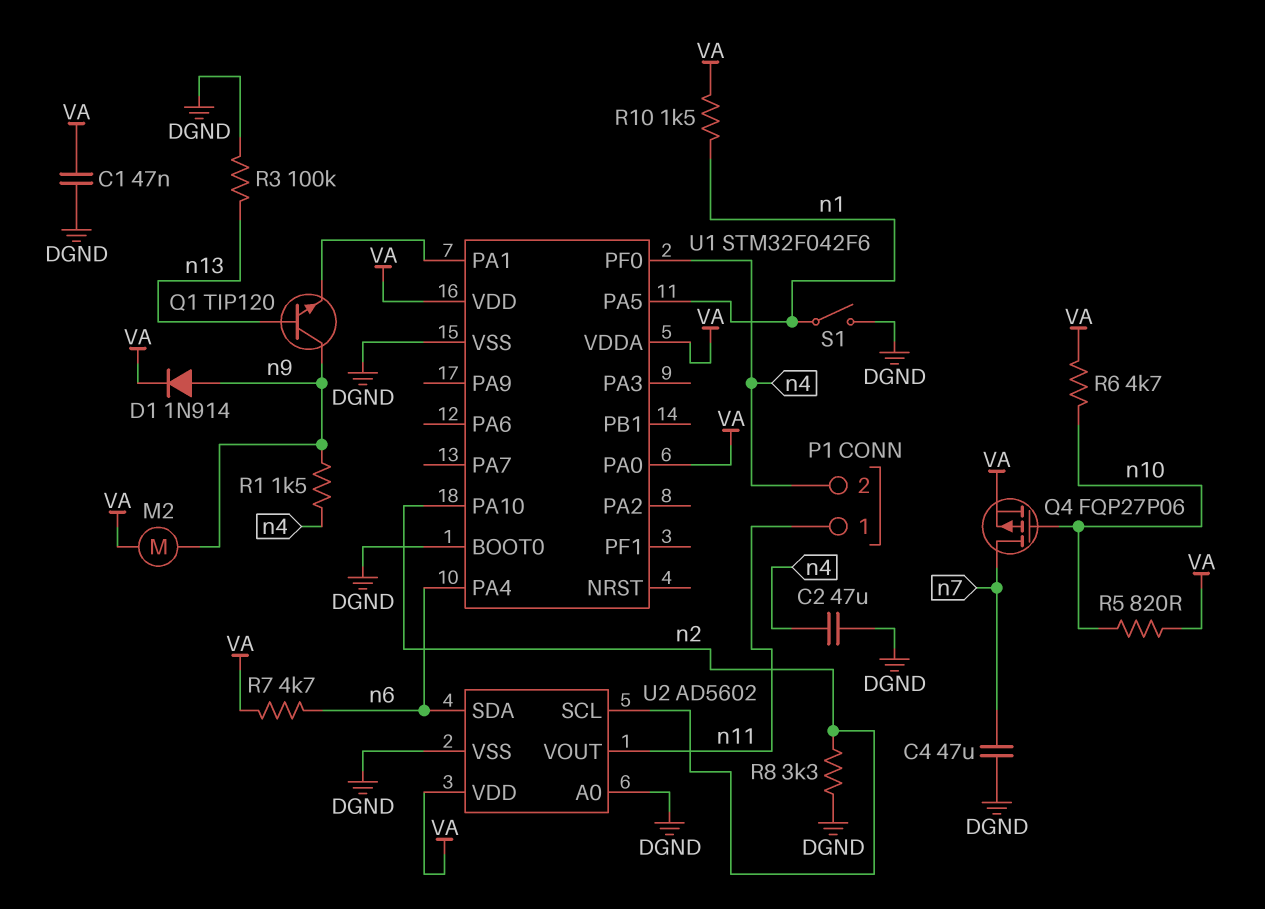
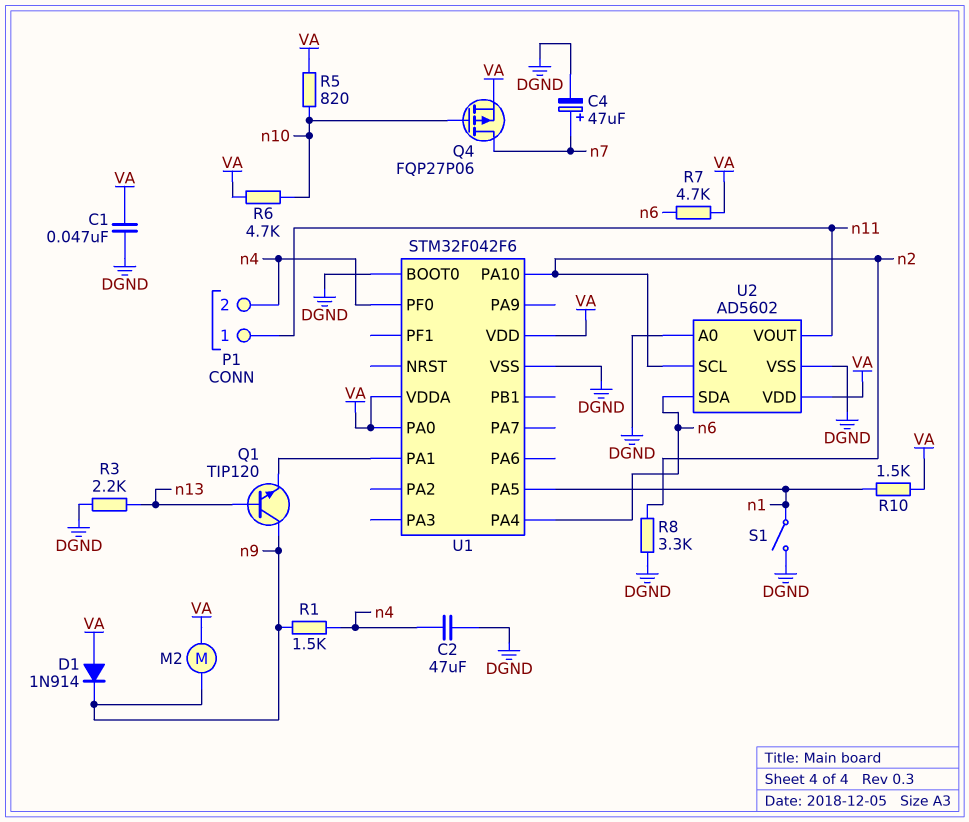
C4: 47uF (DGND, n7) -> 47uF (plus n7, minus DGND)
D1: diode 1N914 (A n9, K VA) -> diode 1N914 (A VA, K n9)
R3: 100k (DGND, n13) -> 2.2k (DGND, n13)

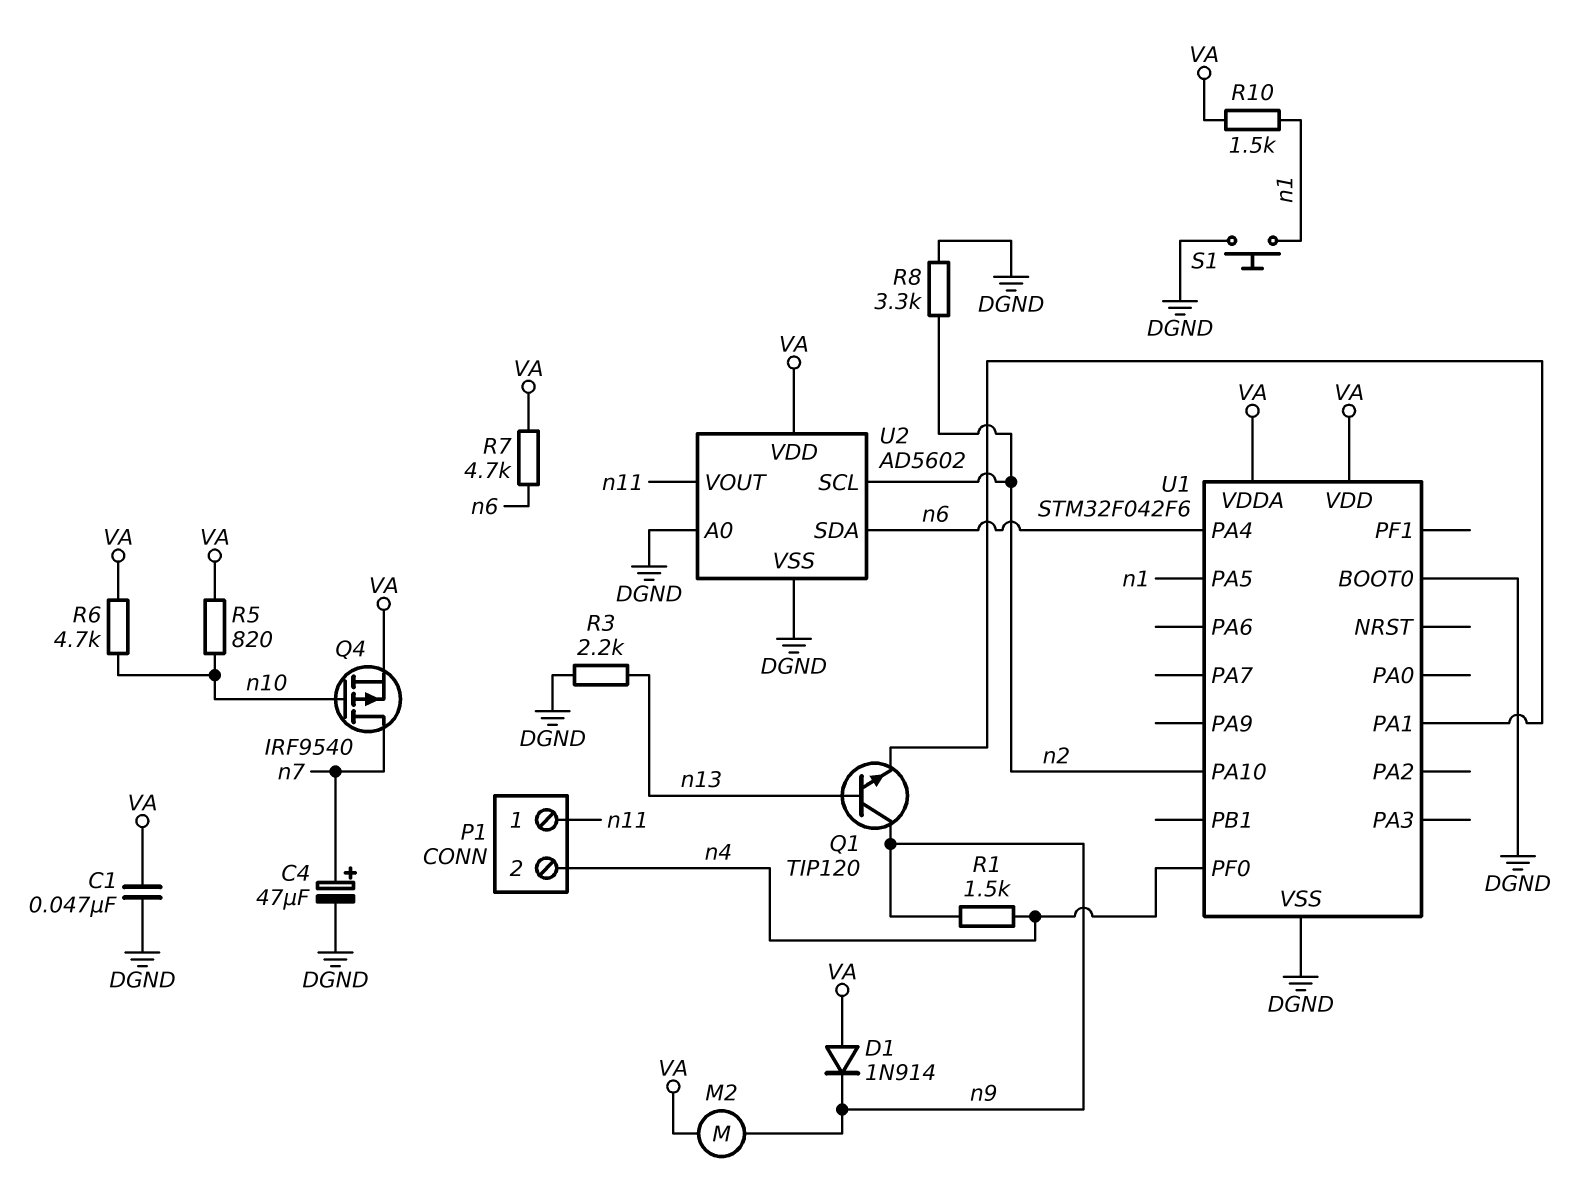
C2: 47uF (DGND, n4) -> none
Q4: PMOS FQP27P06 (G n10, D n7, S VA) -> PMOS IRF9540 (G n10, D n7, S VA)
S1: switch (DGND, n1) -> button (DGND, n1)
U1 pin PA0: VA -> none

